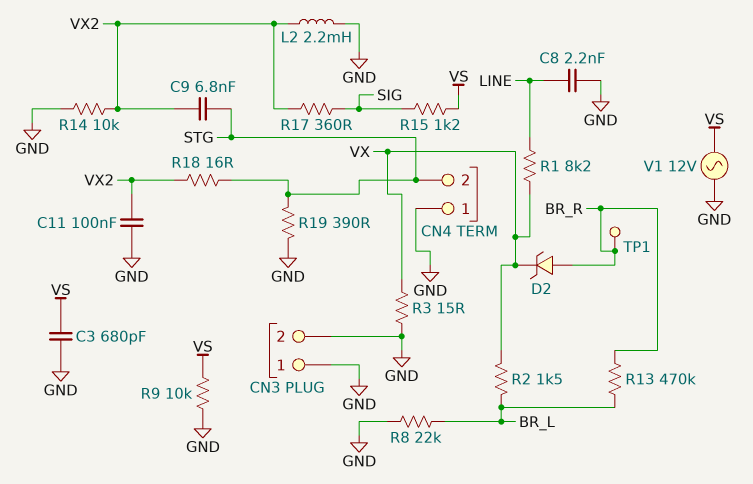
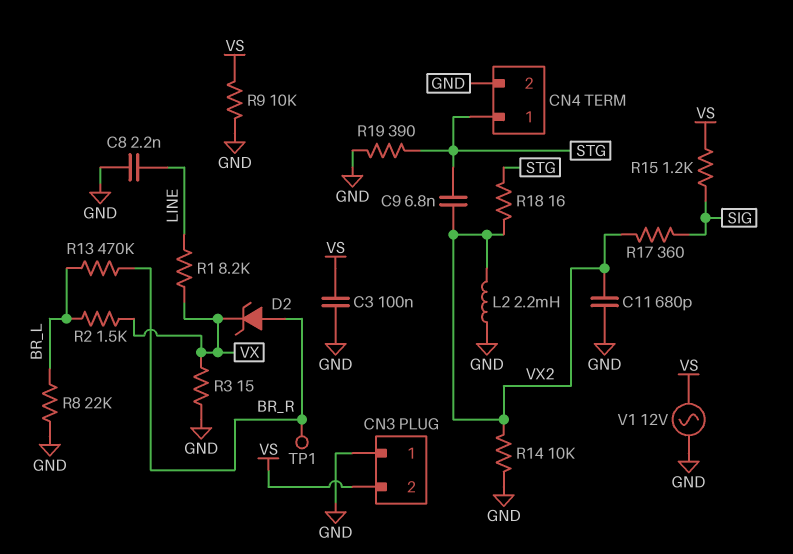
C3: 680pF (GND, VS) -> 100nF (GND, VS)
C11: 100nF (GND, VX2) -> 680pF (GND, VX2)
CN3 pin 2: GND -> VS
CN4 pin 1: GND -> STG
CN4 pin 2: STG -> GND

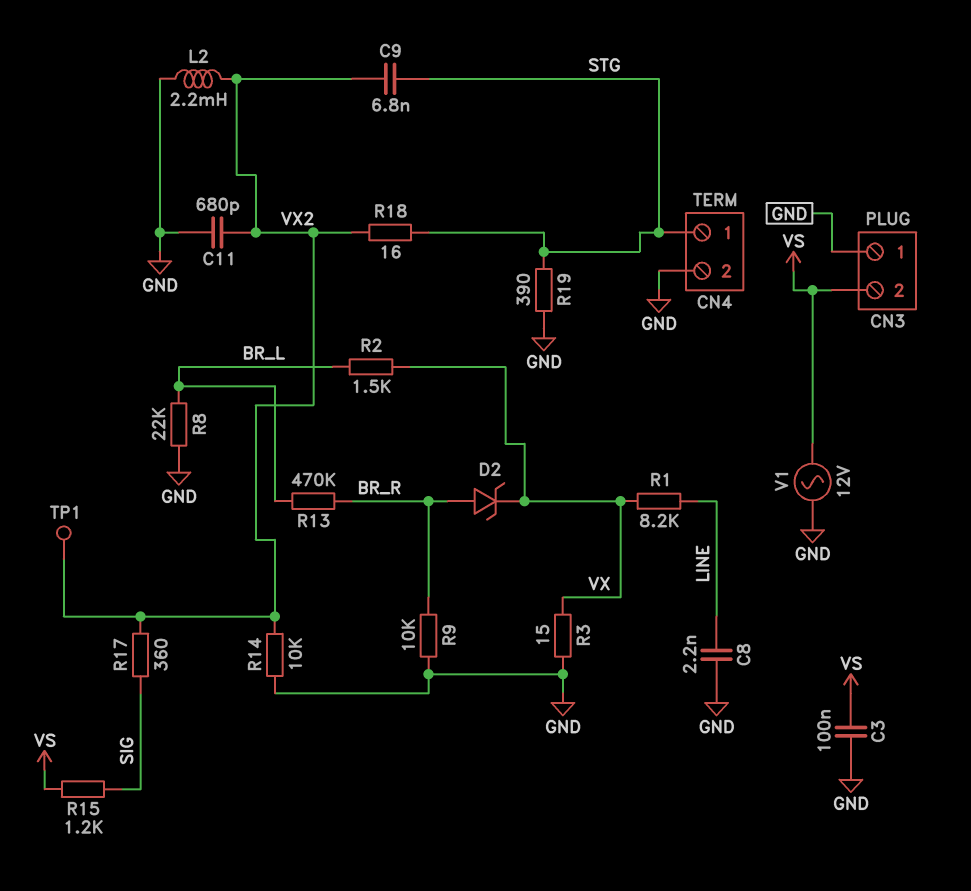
R9: 10k (GND, VS) -> 10k (BR_R, GND)
TP1: test point (BR_R) -> test point (VX2)

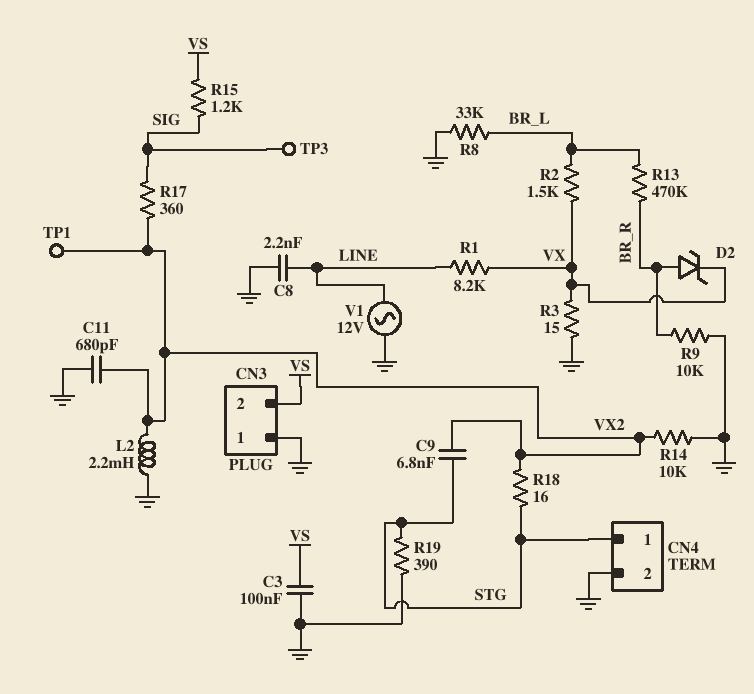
R8: 22k (BR_L, GND) -> 33k (BR_L, GND)
TP3: none -> test point (SIG)
V1: AC 12V (GND, VS) -> AC 12V (GND, LINE)

